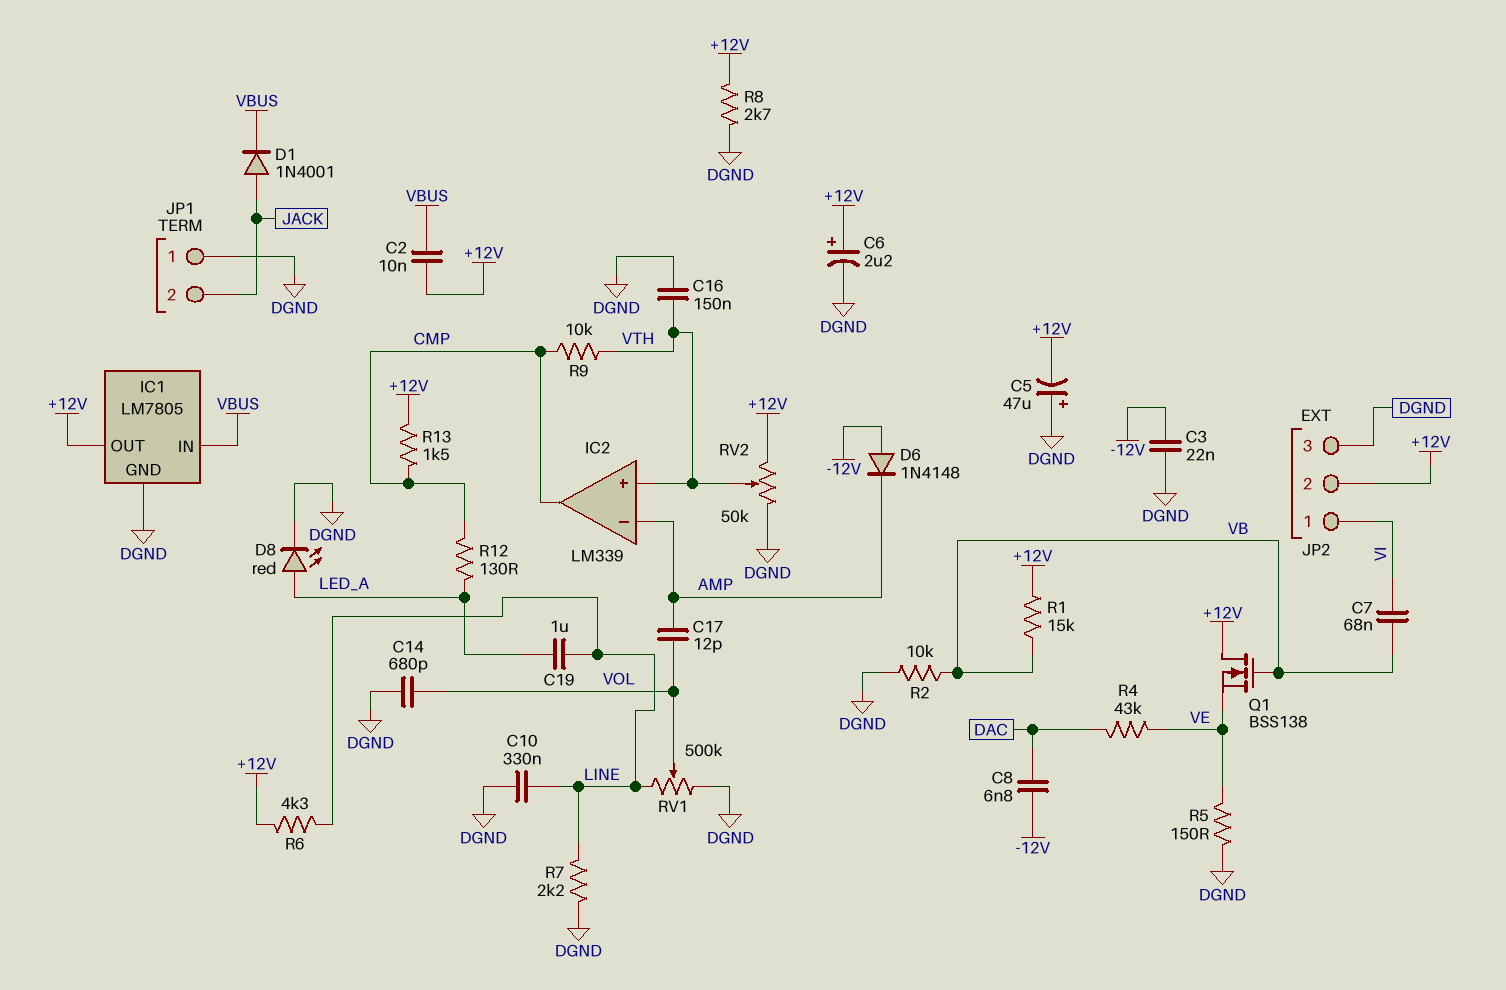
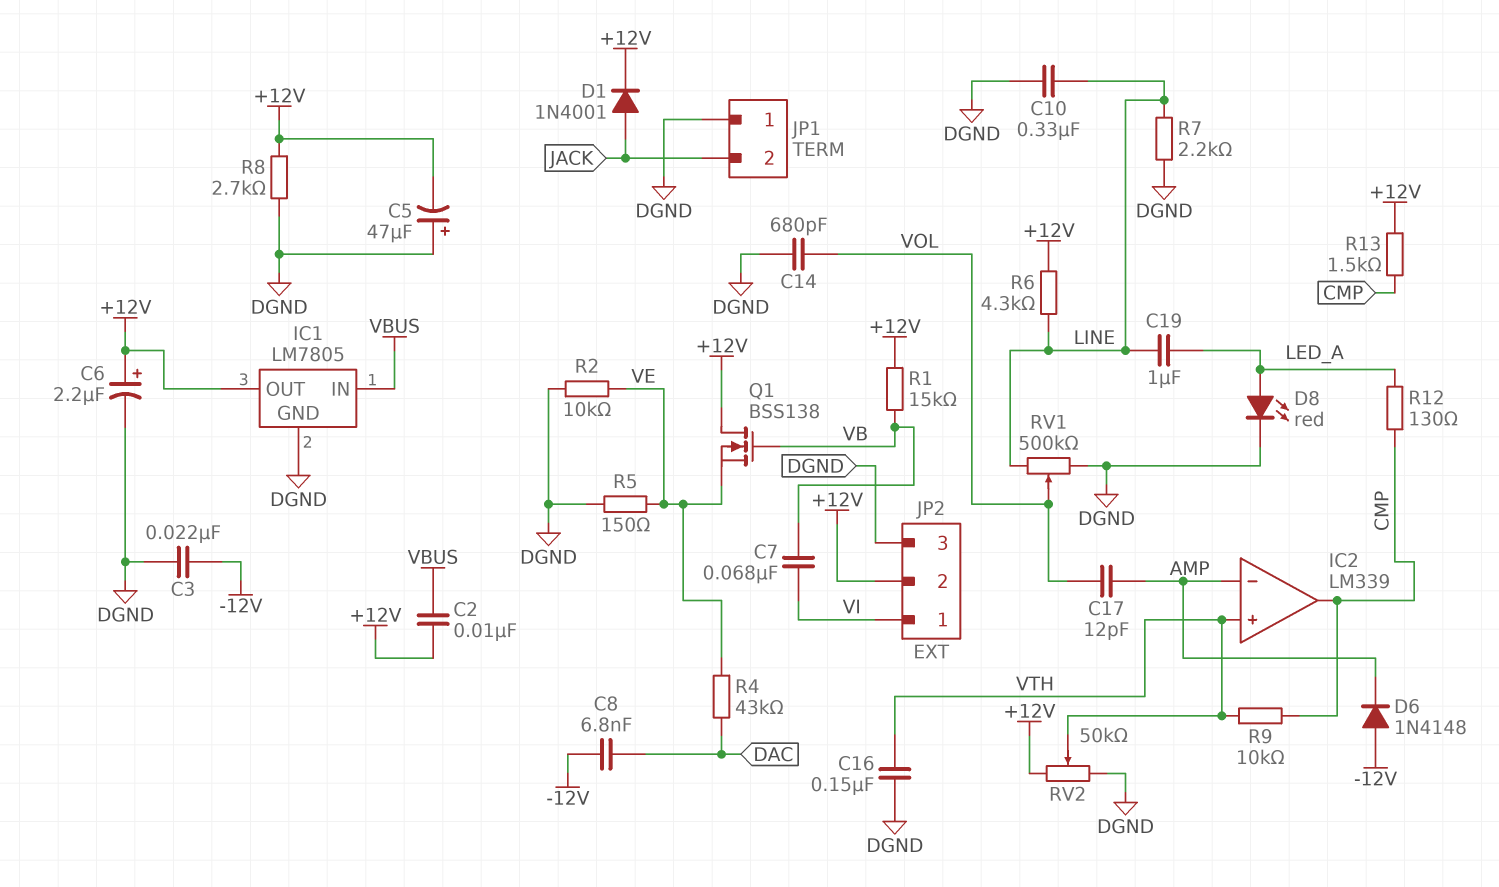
D1: diode 1N4001 (A JACK, K VBUS) -> diode 1N4001 (A JACK, K +12V)
R2: 10k (DGND, VB) -> 10k (DGND, VE)

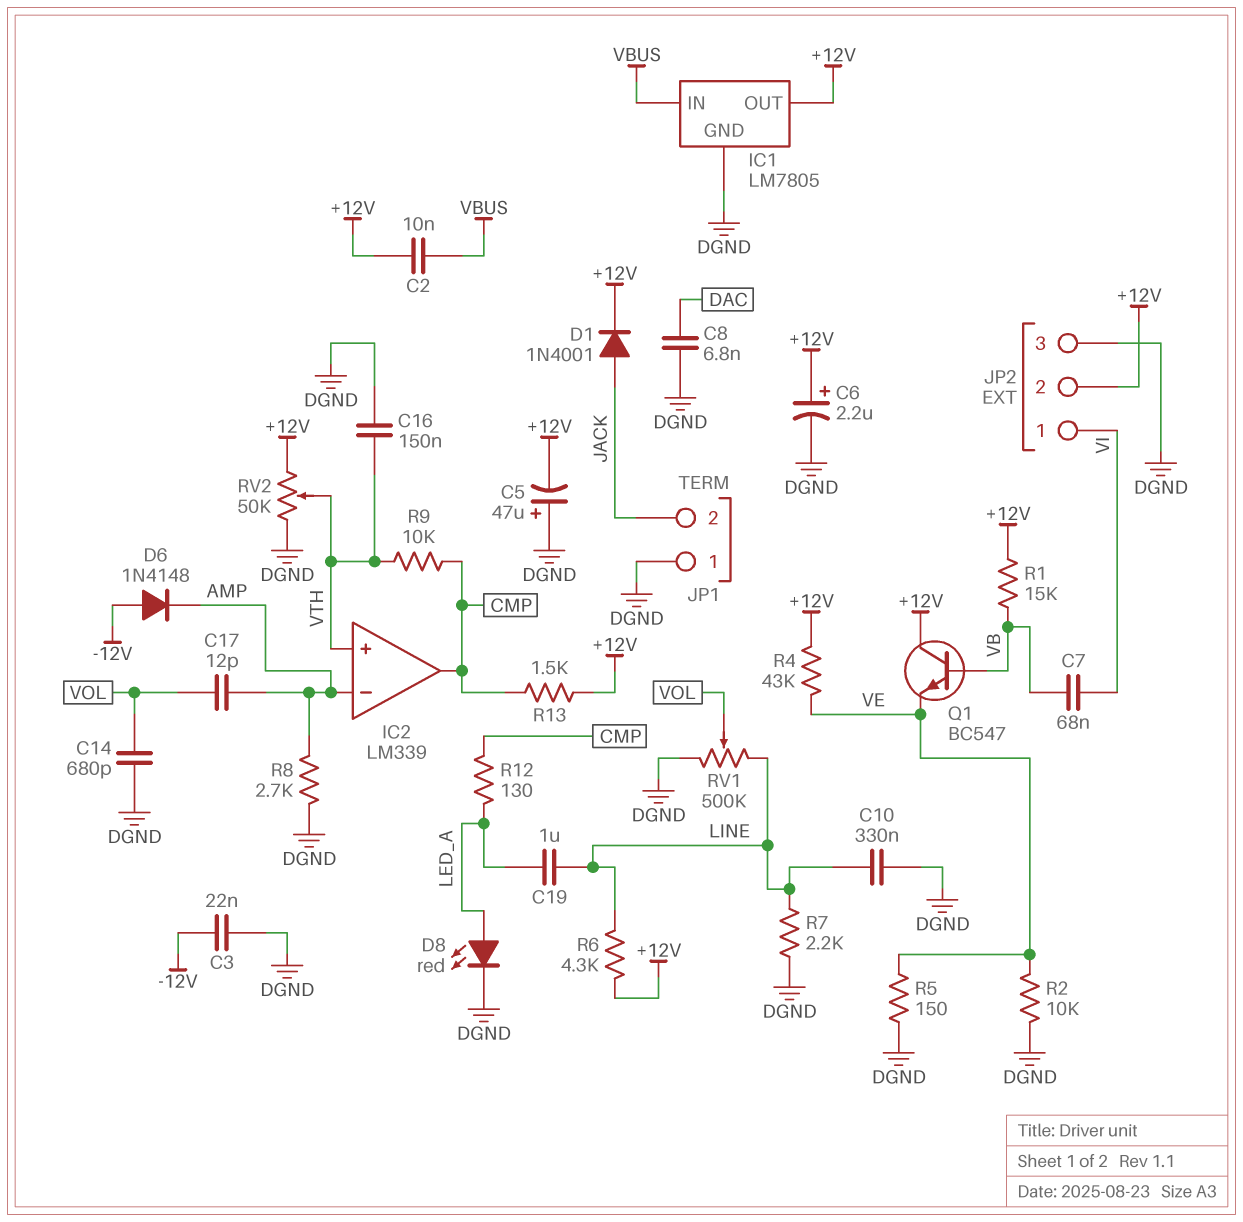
C8: 6.8nF (-12V, DAC) -> 6.8nF (DAC, DGND)
Q1: NMOS BSS138 (G VB, D +12V, S VE) -> NPN BC547 (B VB, C +12V, E VE)
R4: 43k (DAC, VE) -> 43k (+12V, VE)
R8: 2.7k (+12V, DGND) -> 2.7k (AMP, DGND)

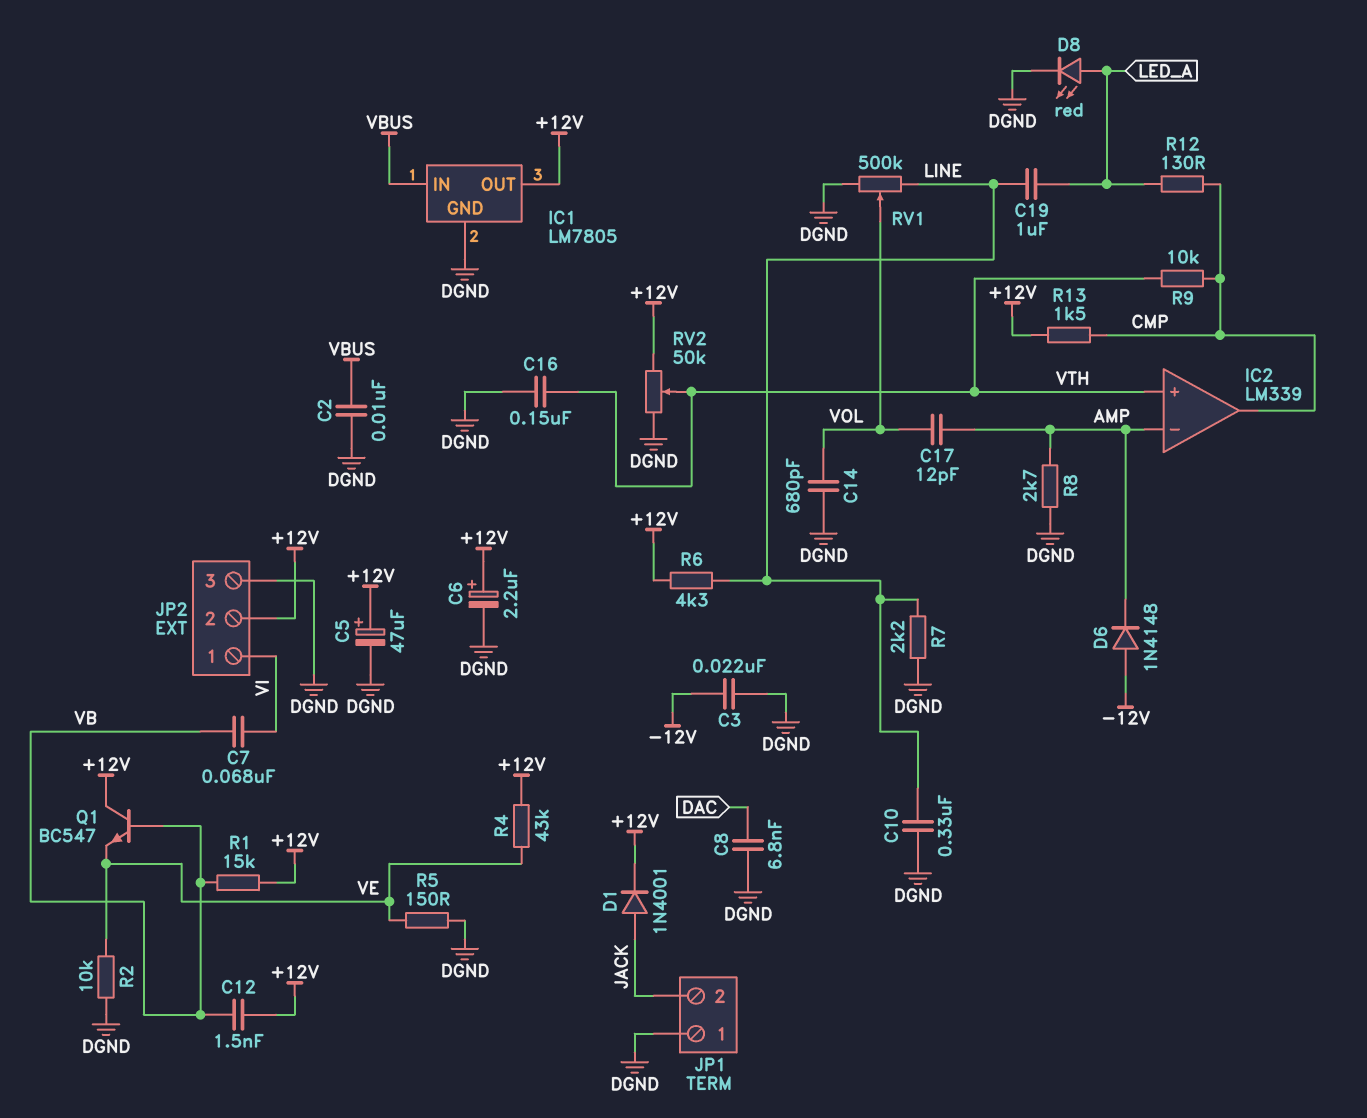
C2: 10nF (+12V, VBUS) -> 10nF (DGND, VBUS)
C5: 47uF (plus DGND, minus +12V) -> 47uF (plus +12V, minus DGND)
C12: none -> 1.5nF (+12V, VB)

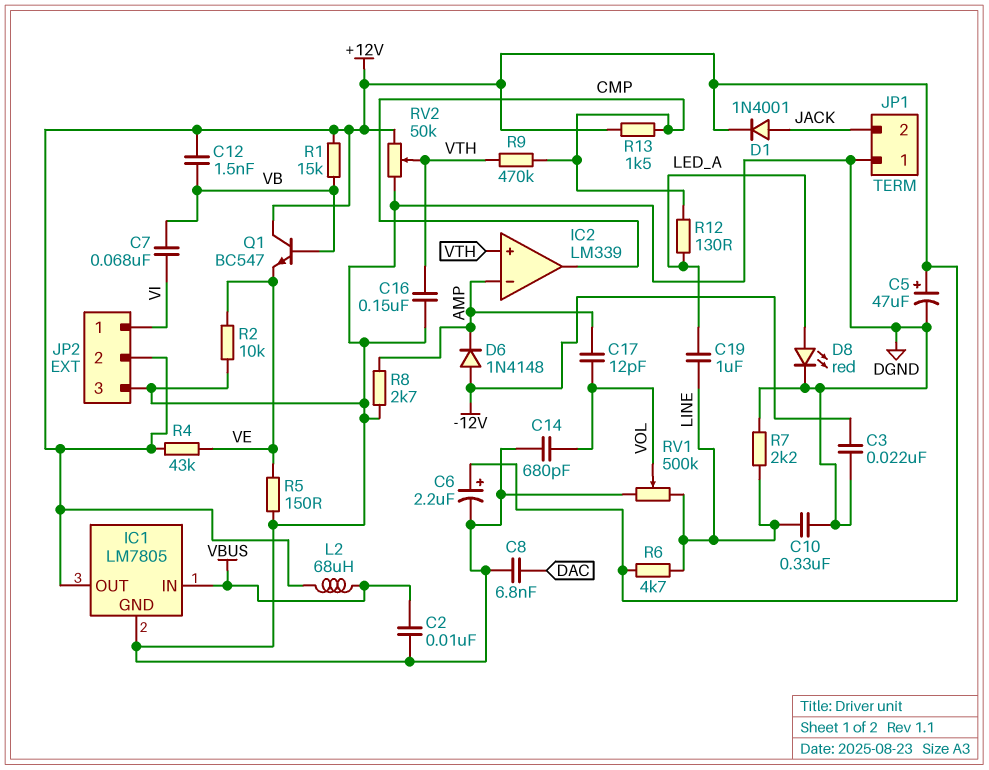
L2: none -> 68uH (+12V, VBUS)
R6: 4.3k (+12V, LINE) -> 4.7k (+12V, LINE)
R9: 10k (CMP, VTH) -> 470k (CMP, VTH)

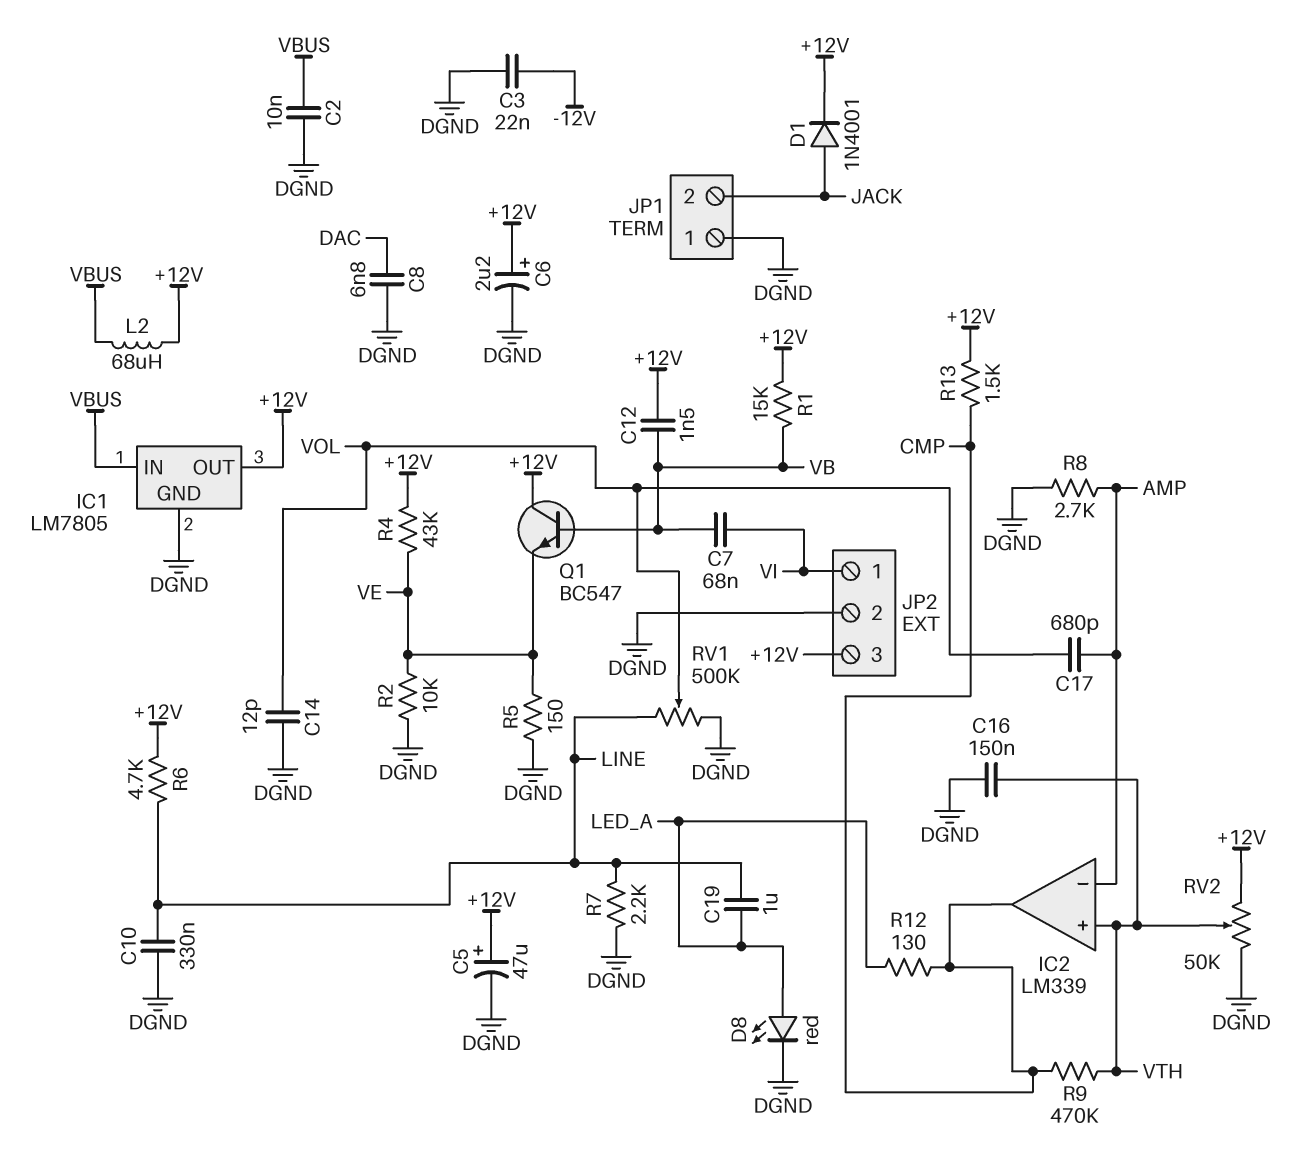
C14: 680pF (DGND, VOL) -> 12pF (DGND, VOL)
C17: 12pF (AMP, VOL) -> 680pF (AMP, VOL)
D6: diode 1N4148 (A -12V, K AMP) -> none
JP2 pin 2: +12V -> DGND
JP2 pin 3: DGND -> +12V

